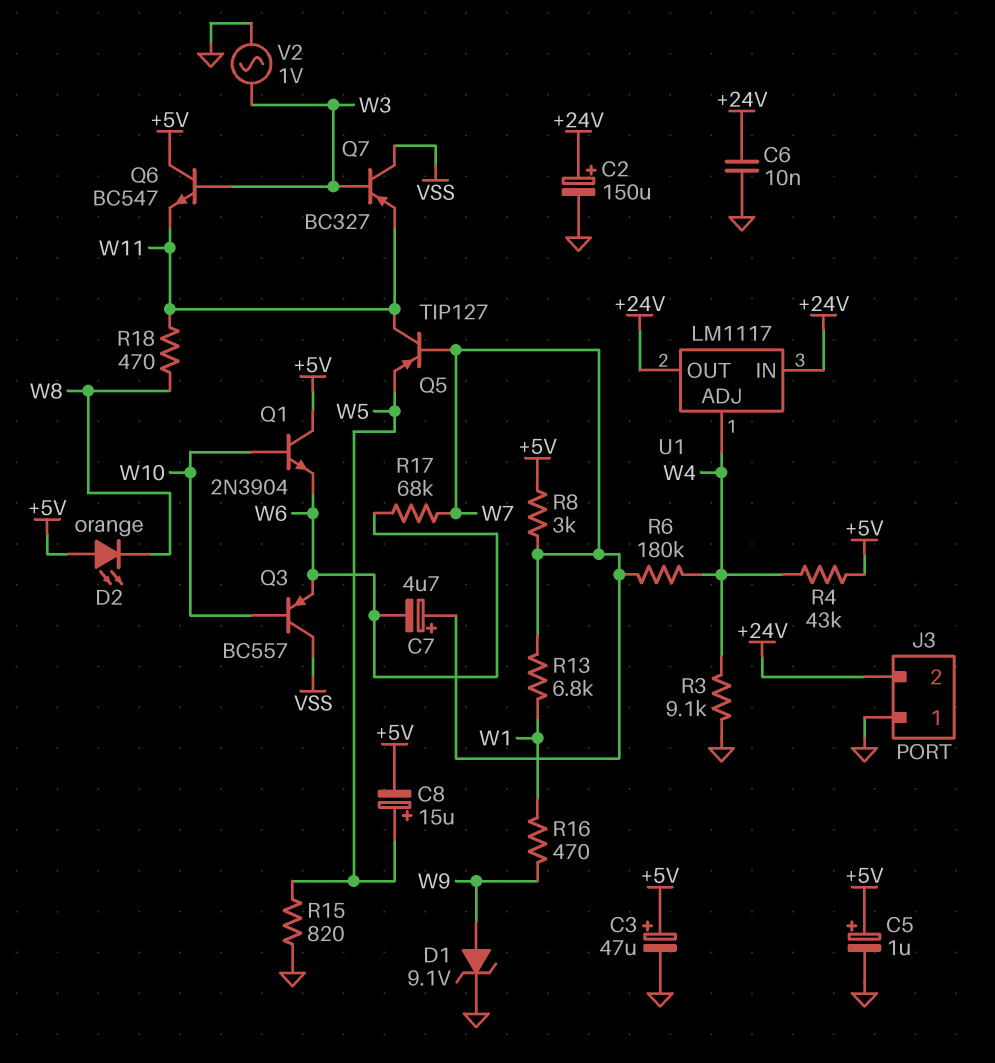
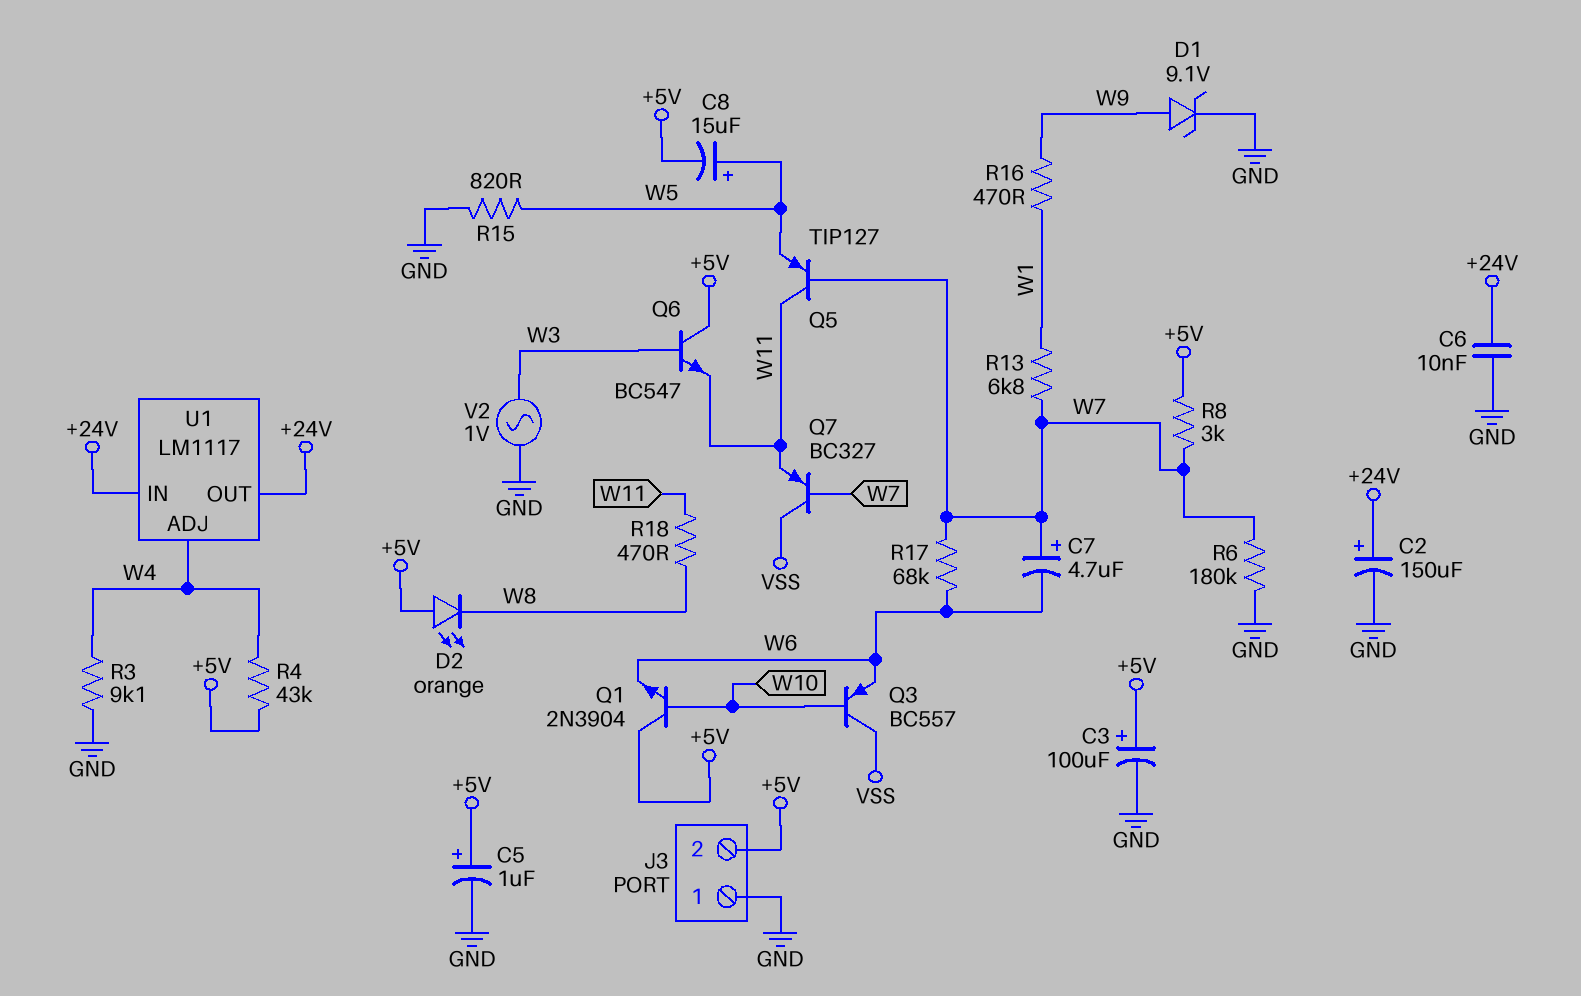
C3: 47uF (plus +5V, minus GND) -> 100uF (plus +5V, minus GND)
J3 pin 2: +24V -> +5V
Q7: PNP BC327 (B W3, C VSS, E W11) -> PNP BC327 (B W7, C VSS, E W11)
R6: 180k (W4, W7) -> 180k (GND, W7)

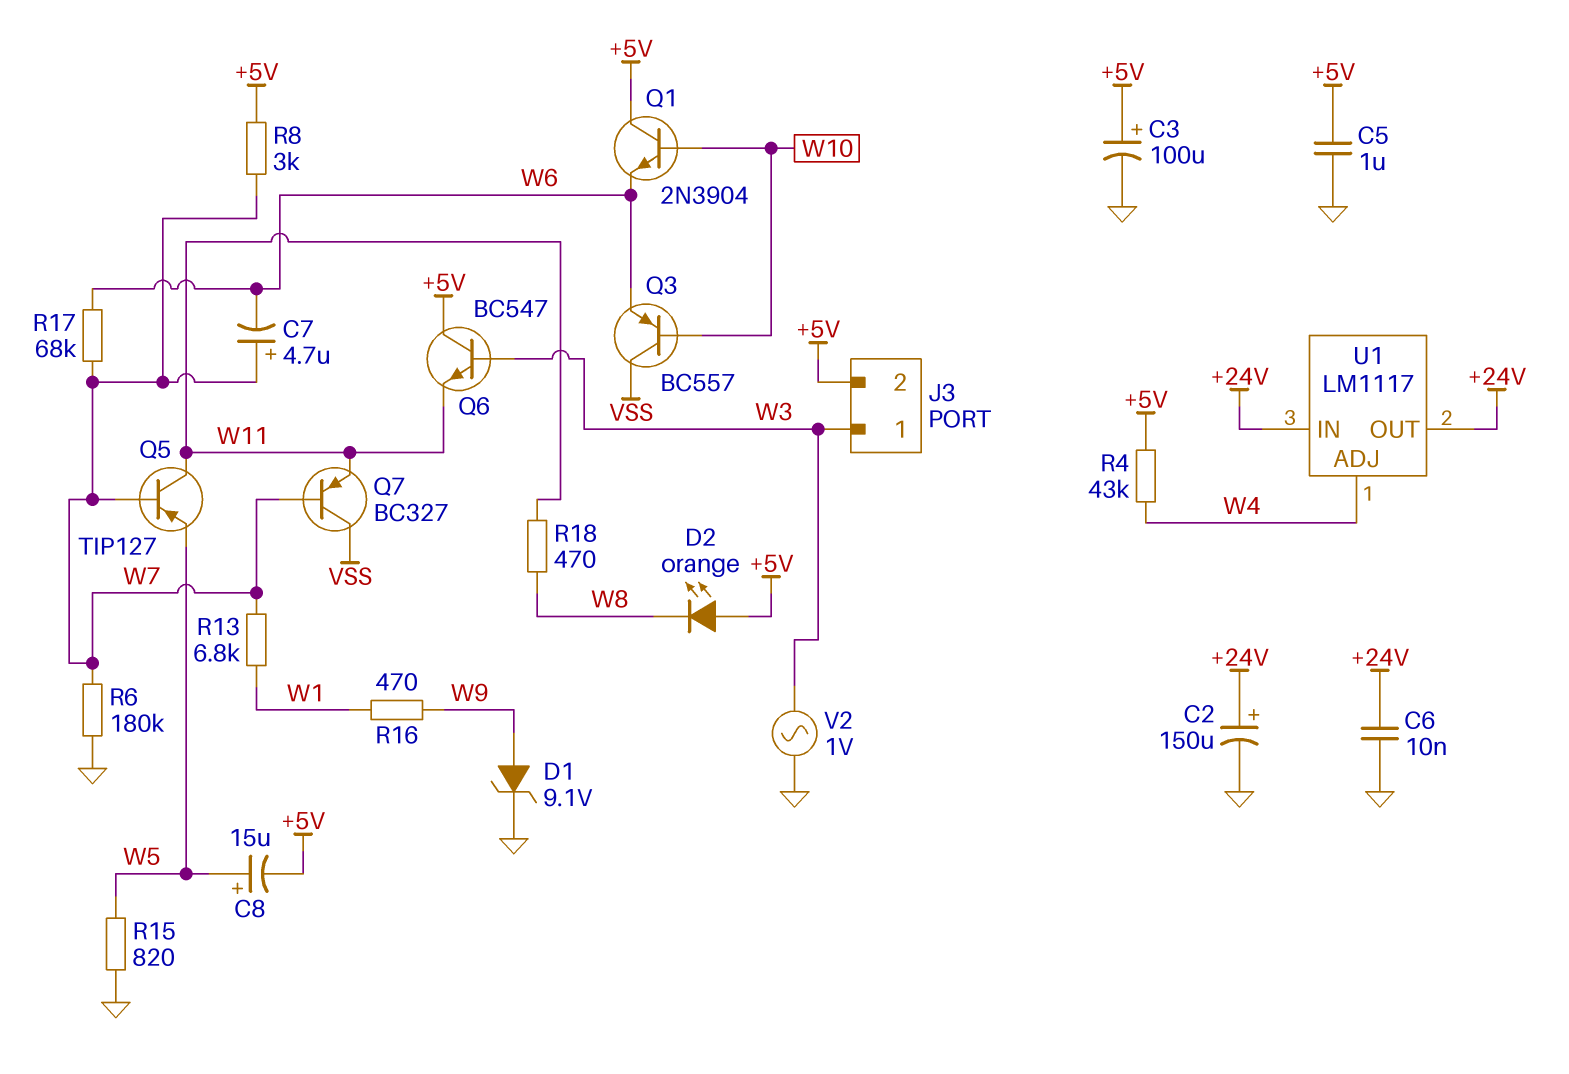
C5: 1uF (plus +5V, minus GND) -> 1uF (+5V, GND)
J3 pin 1: GND -> W3
R3: 9.1k (GND, W4) -> none

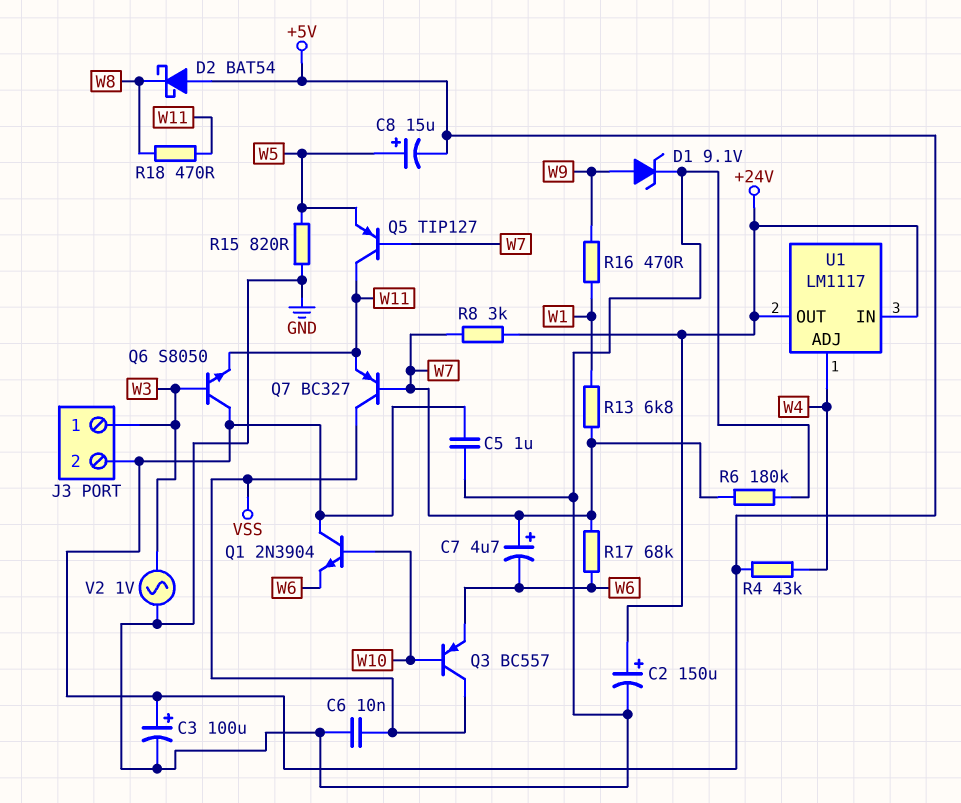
C6: 10nF (+24V, GND) -> 10nF (GND, VSS)
D2: LED orange (A +5V, K W8) -> schottky BAT54 (A +5V, K W8)
Q6: NPN BC547 (B W3, C +5V, E W11) -> NPN S8050 (B W3, C +5V, E W11)
R8: 3k (+5V, W7) -> 3k (+24V, W7)

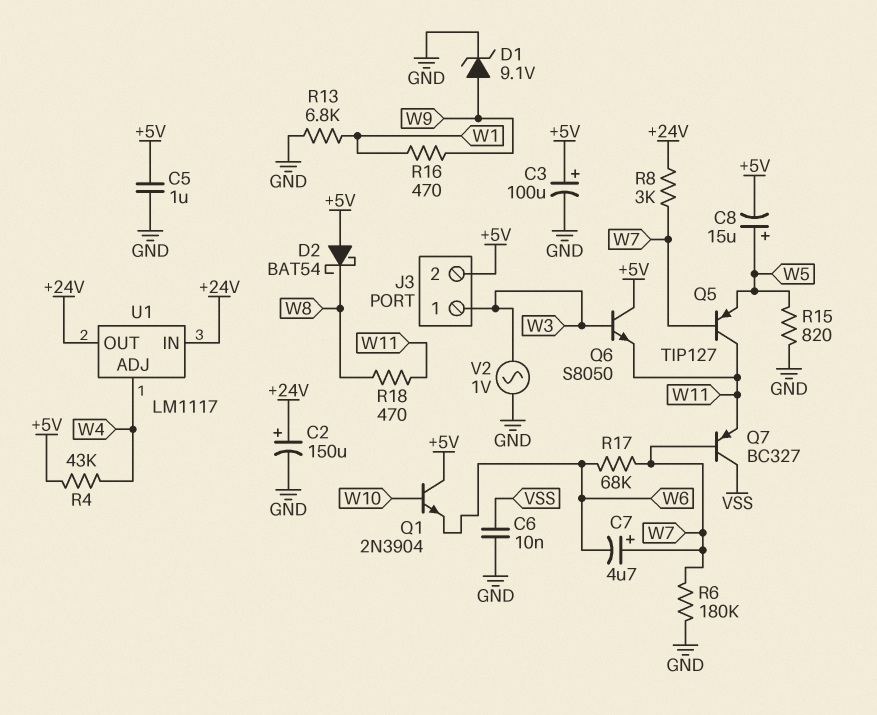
Q3: PNP BC557 (B W10, C VSS, E W6) -> none
R13: 6.8k (W1, W7) -> 6.8k (GND, W1)

